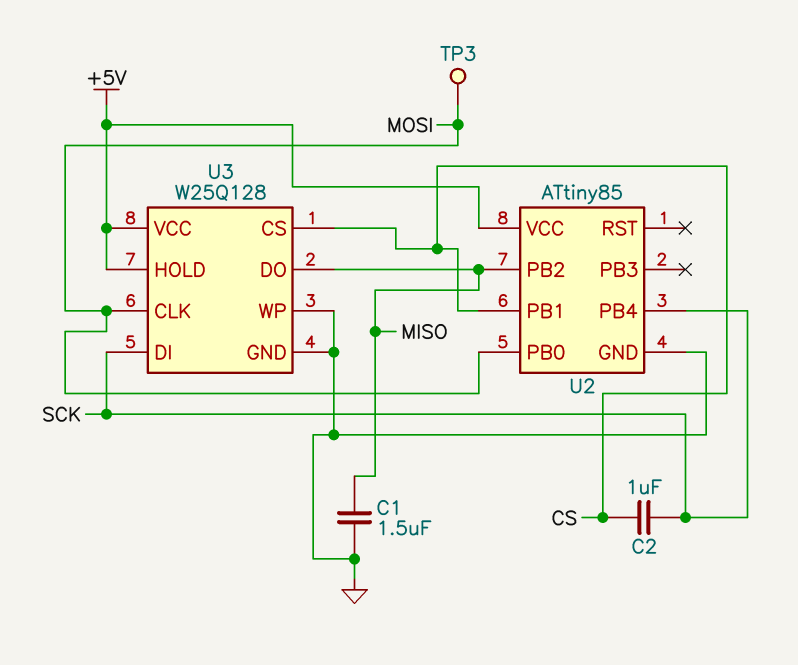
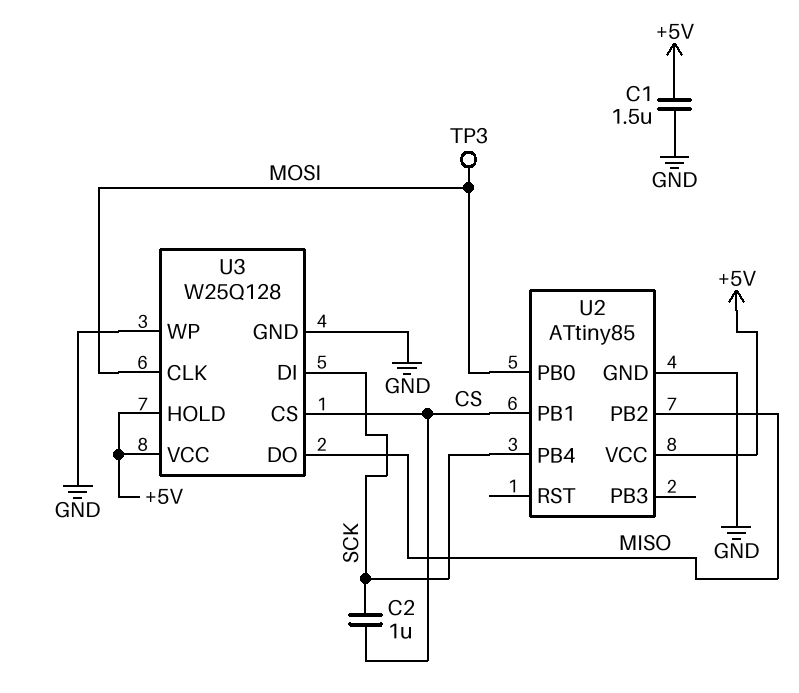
C1: 1.5uF (GND, MISO) -> 1.5uF (+5V, GND)

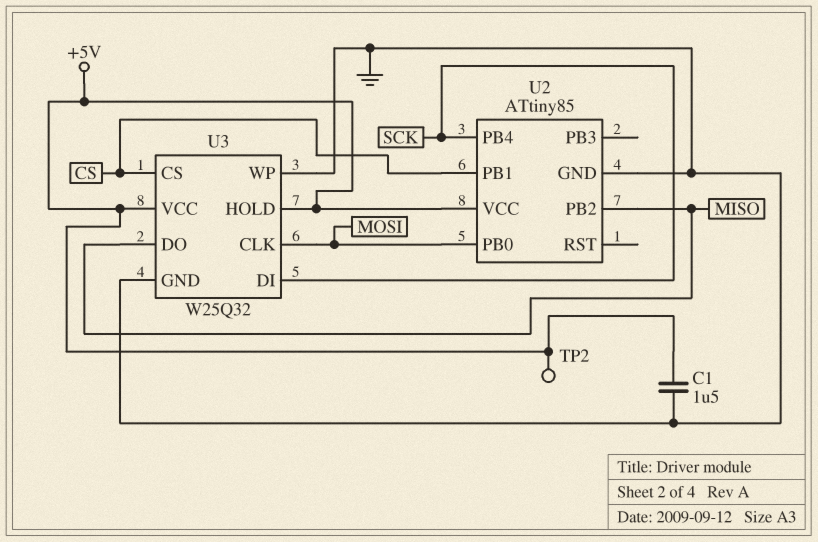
C2: 1uF (CS, SCK) -> none
TP2: none -> test point (+5V)
TP3: test point (MOSI) -> none
U3: W25Q128 -> W25Q32

